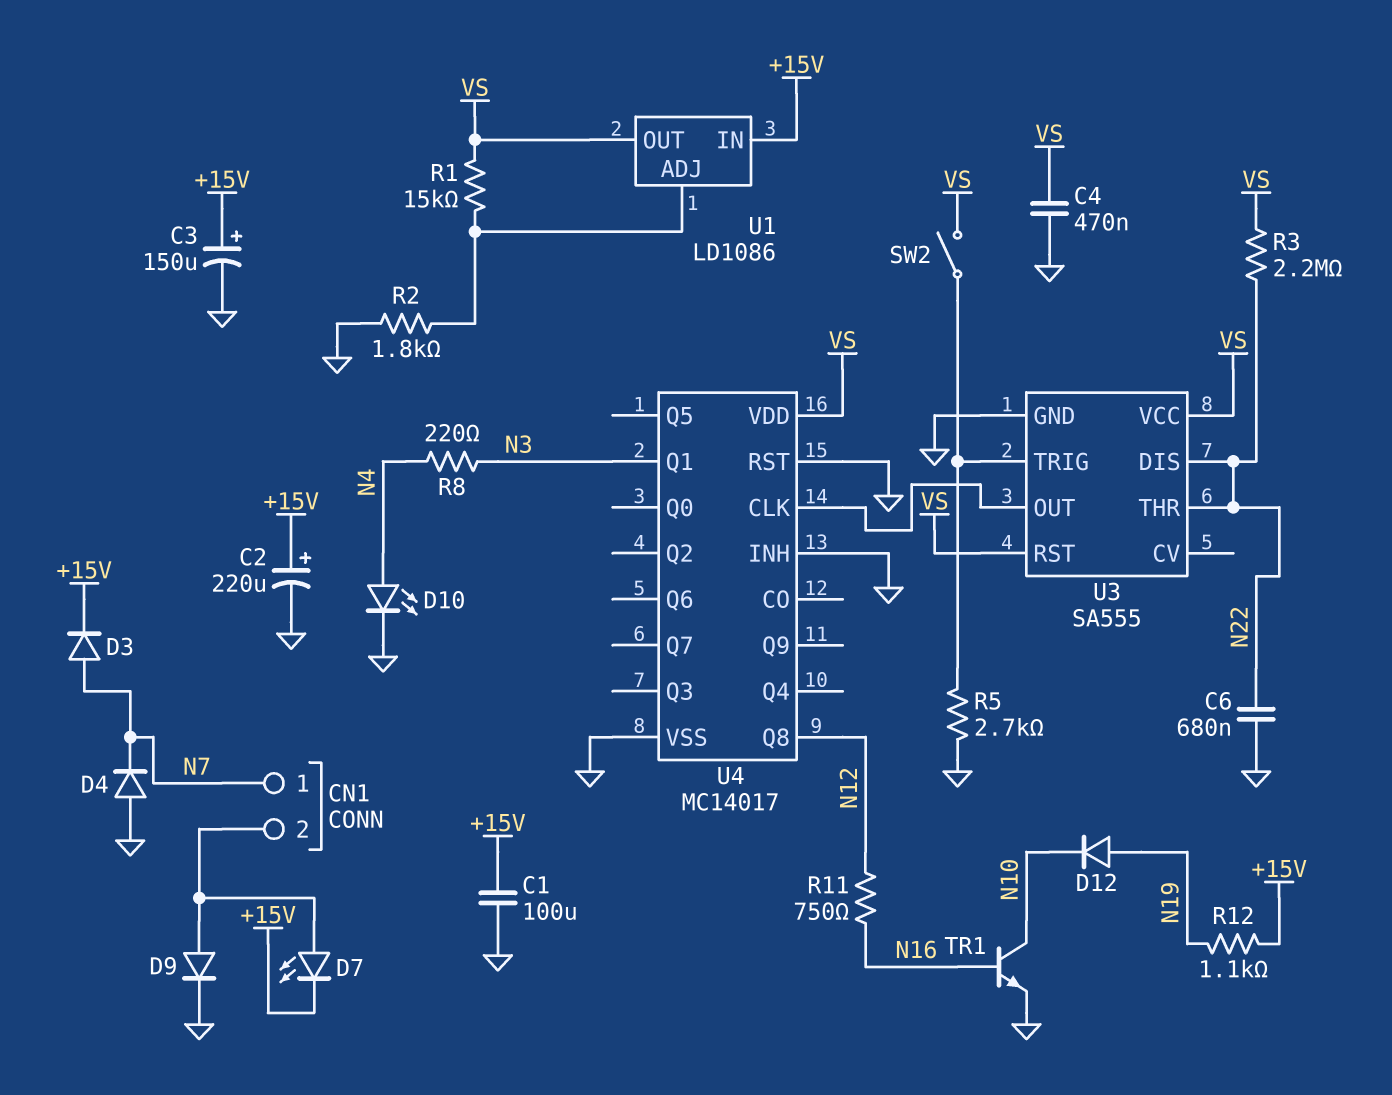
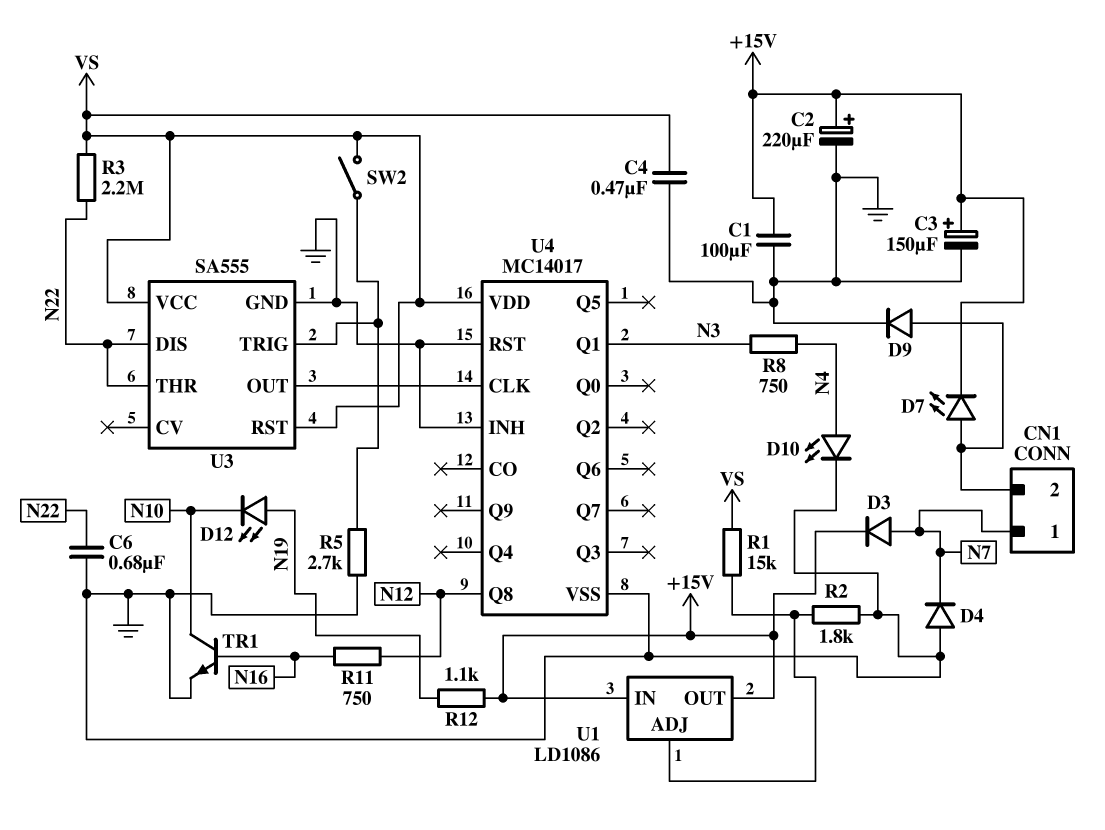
D12: diode (A N19, K N10) -> LED (A N19, K N10)
R8: 220 (N3, N4) -> 750 (N3, N4)
U1 pin OUT: VS -> +15V

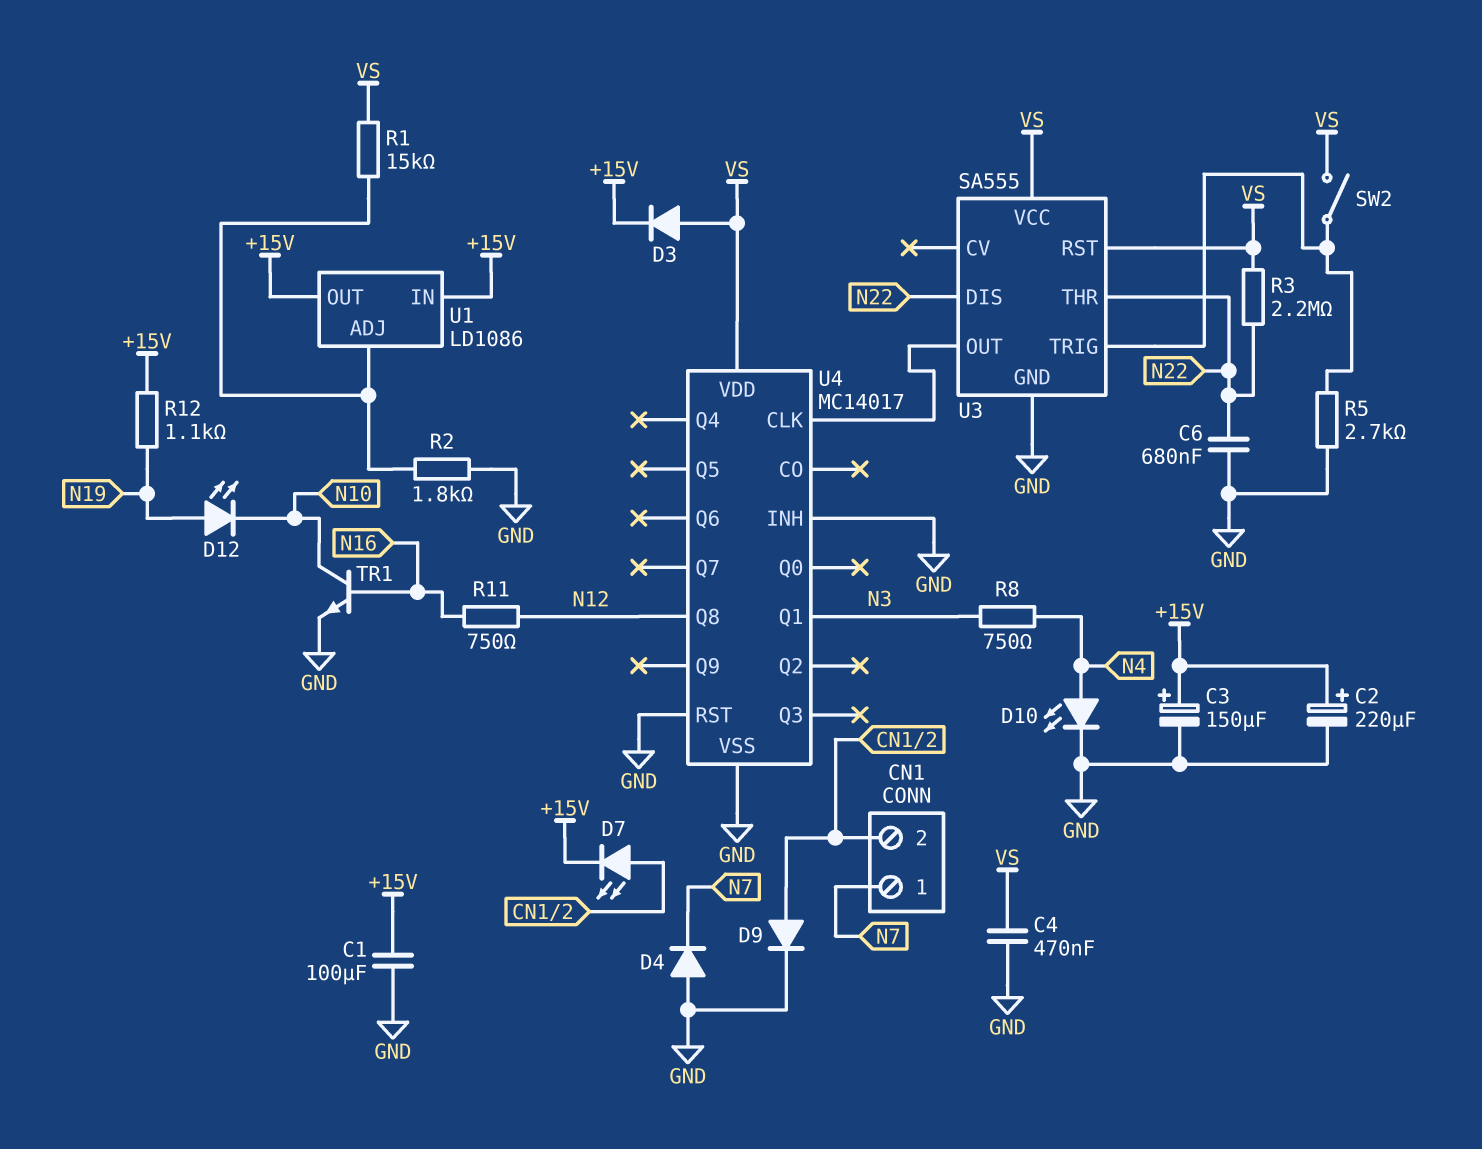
D3: diode (A N7, K +15V) -> diode (A VS, K +15V)

